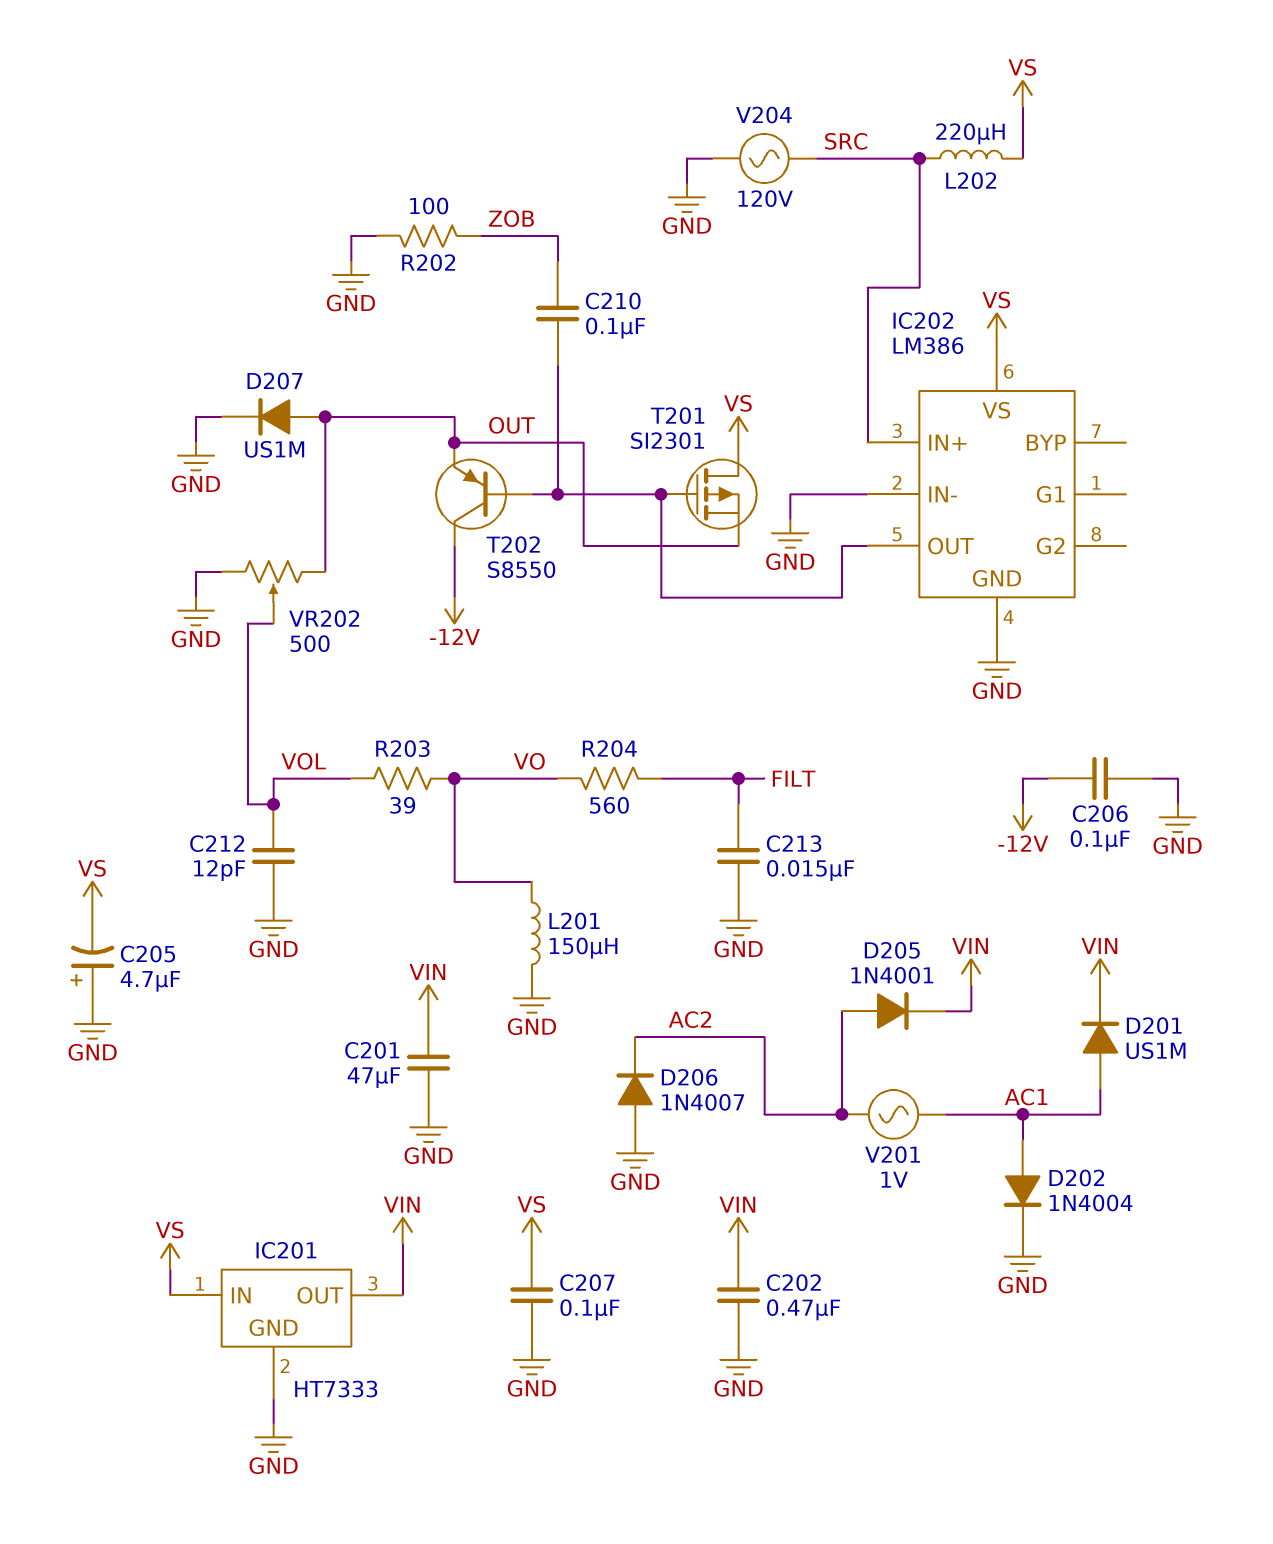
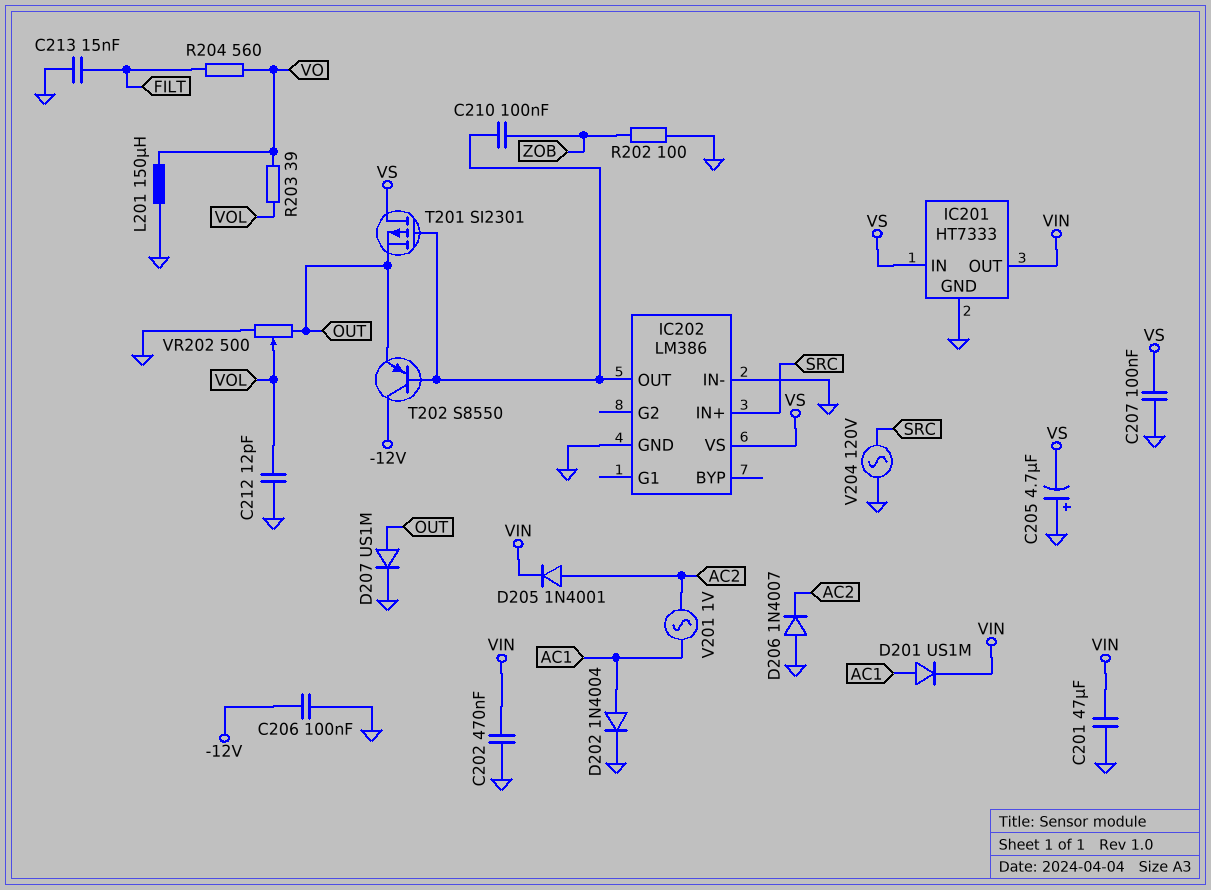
L202: 220uH (SRC, VS) -> none

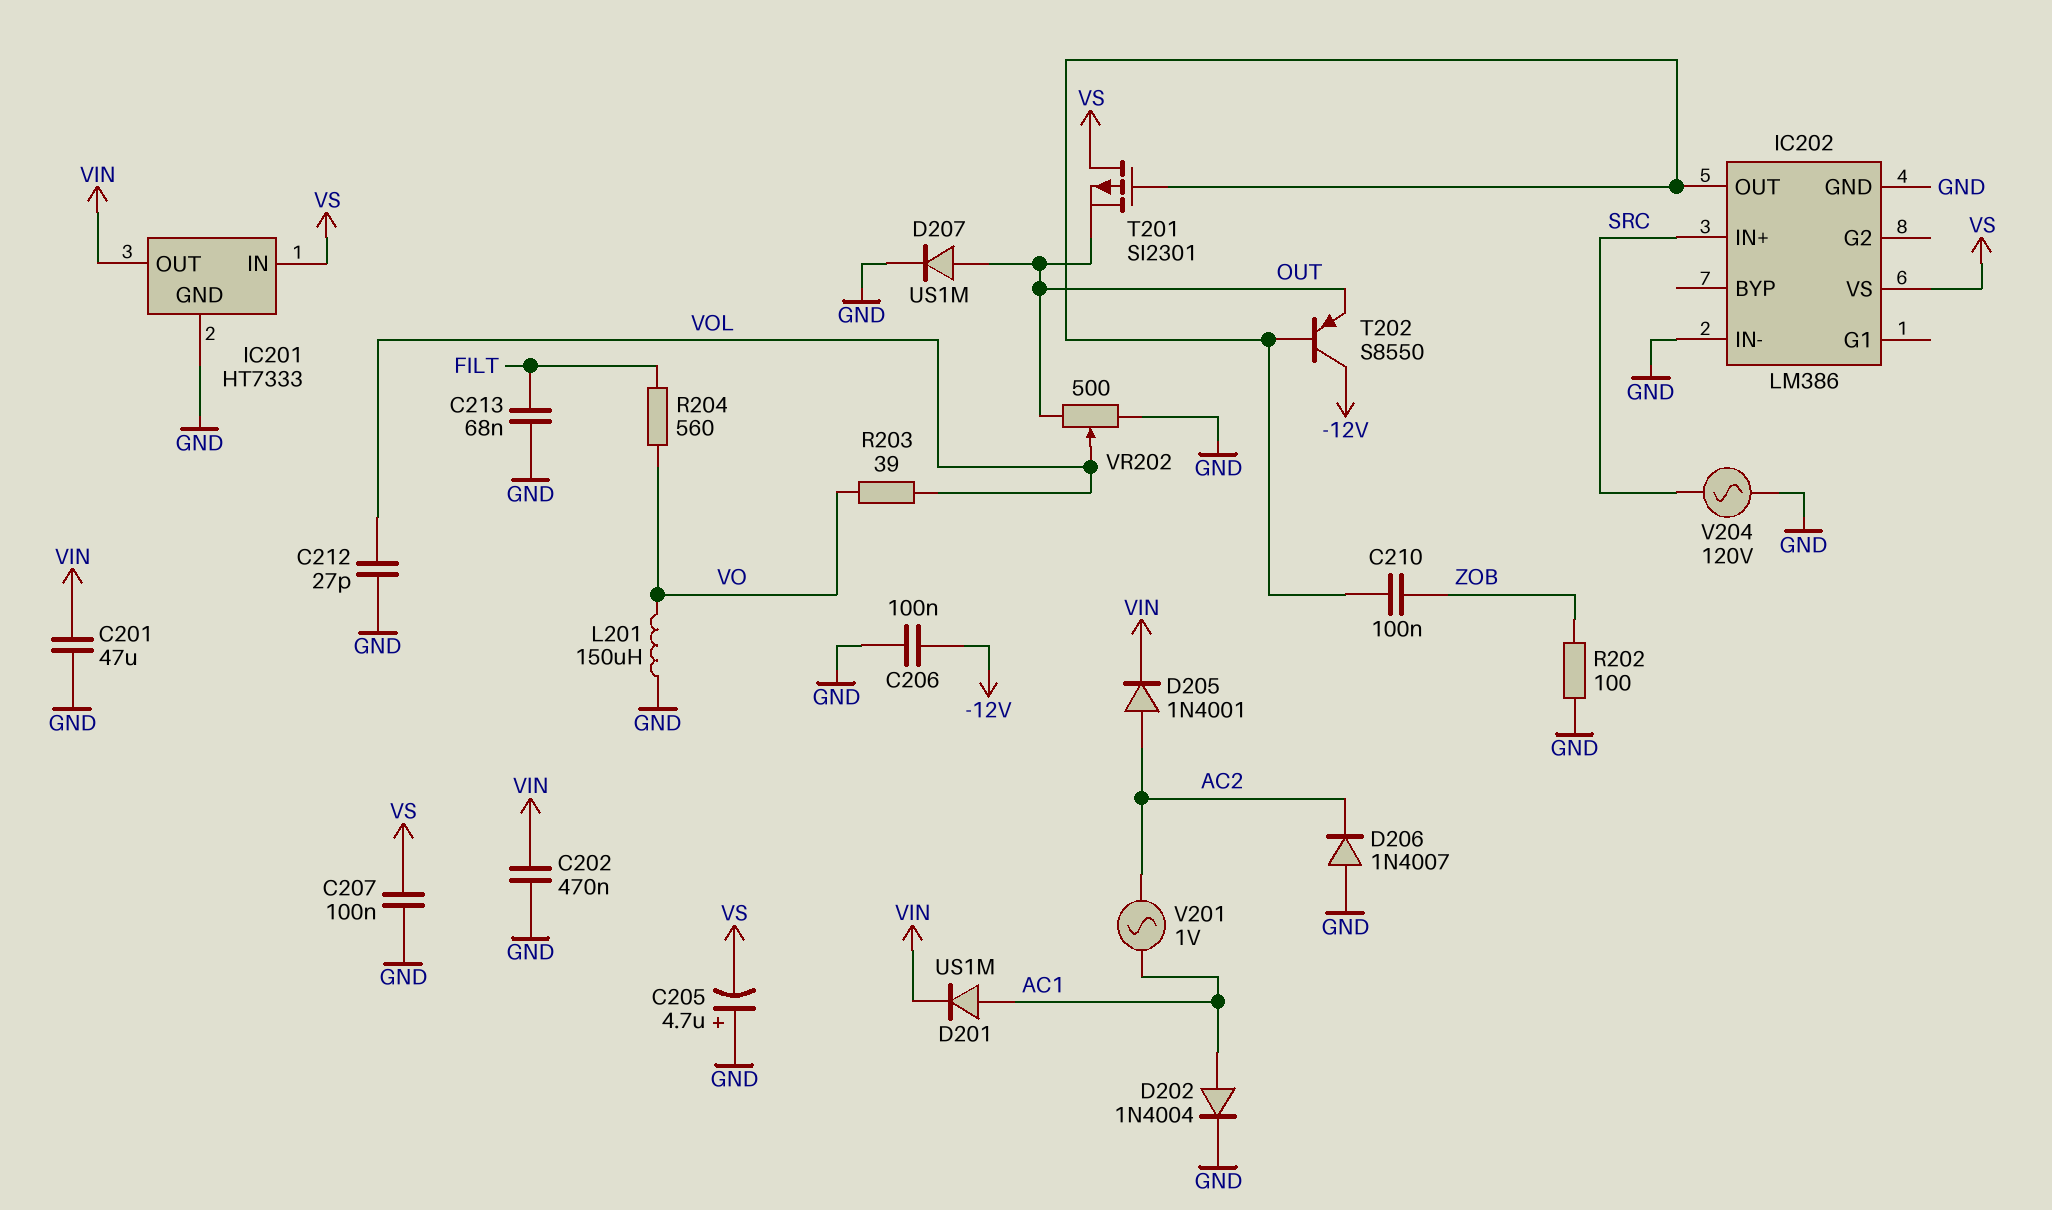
C212: 12pF (GND, VOL) -> 27pF (GND, VOL)
C213: 15nF (FILT, GND) -> 68nF (FILT, GND)

